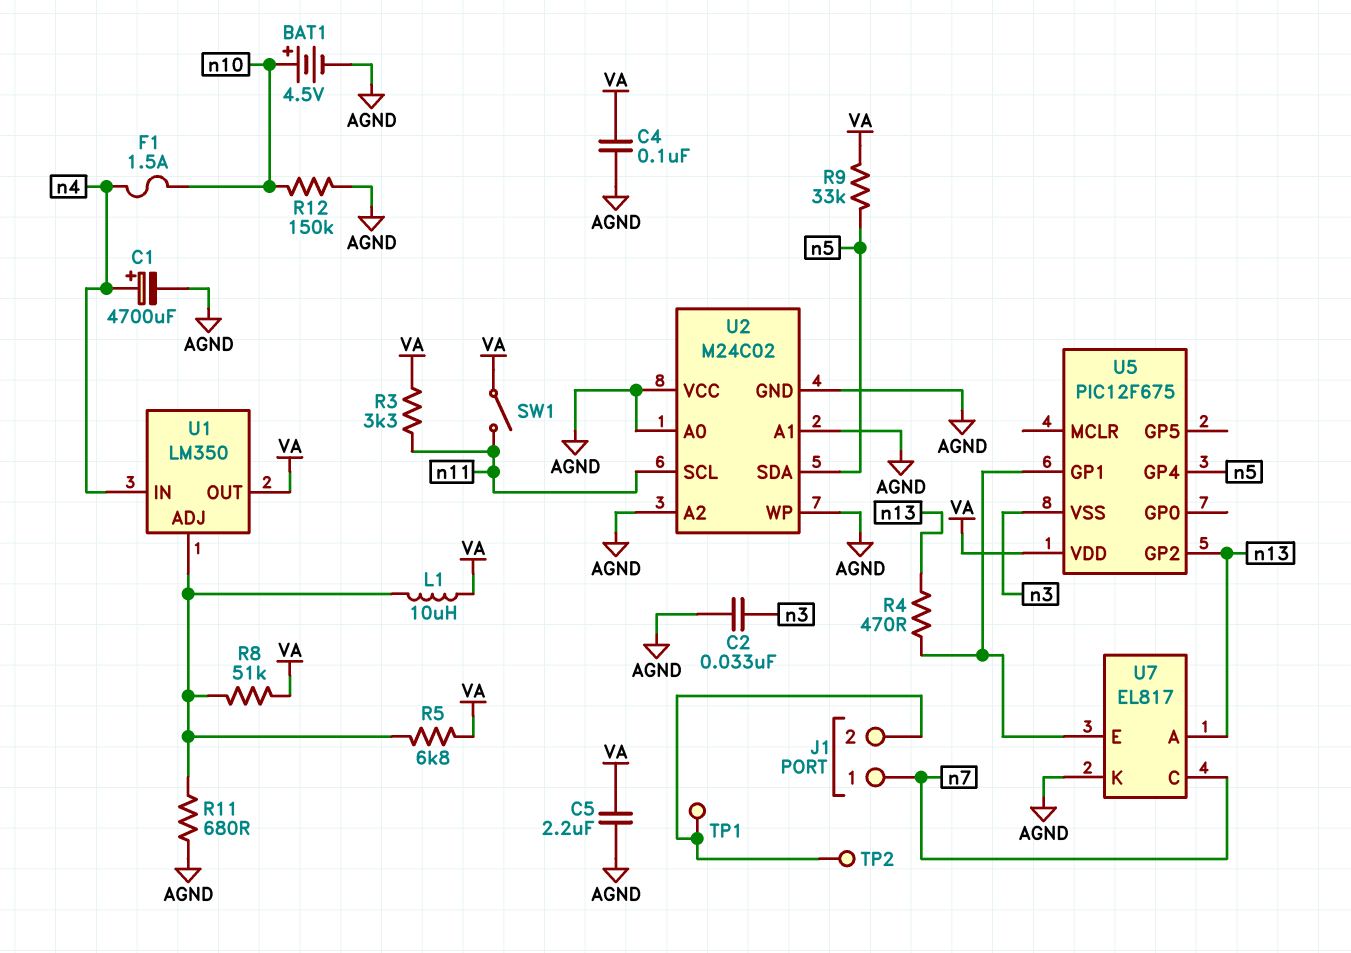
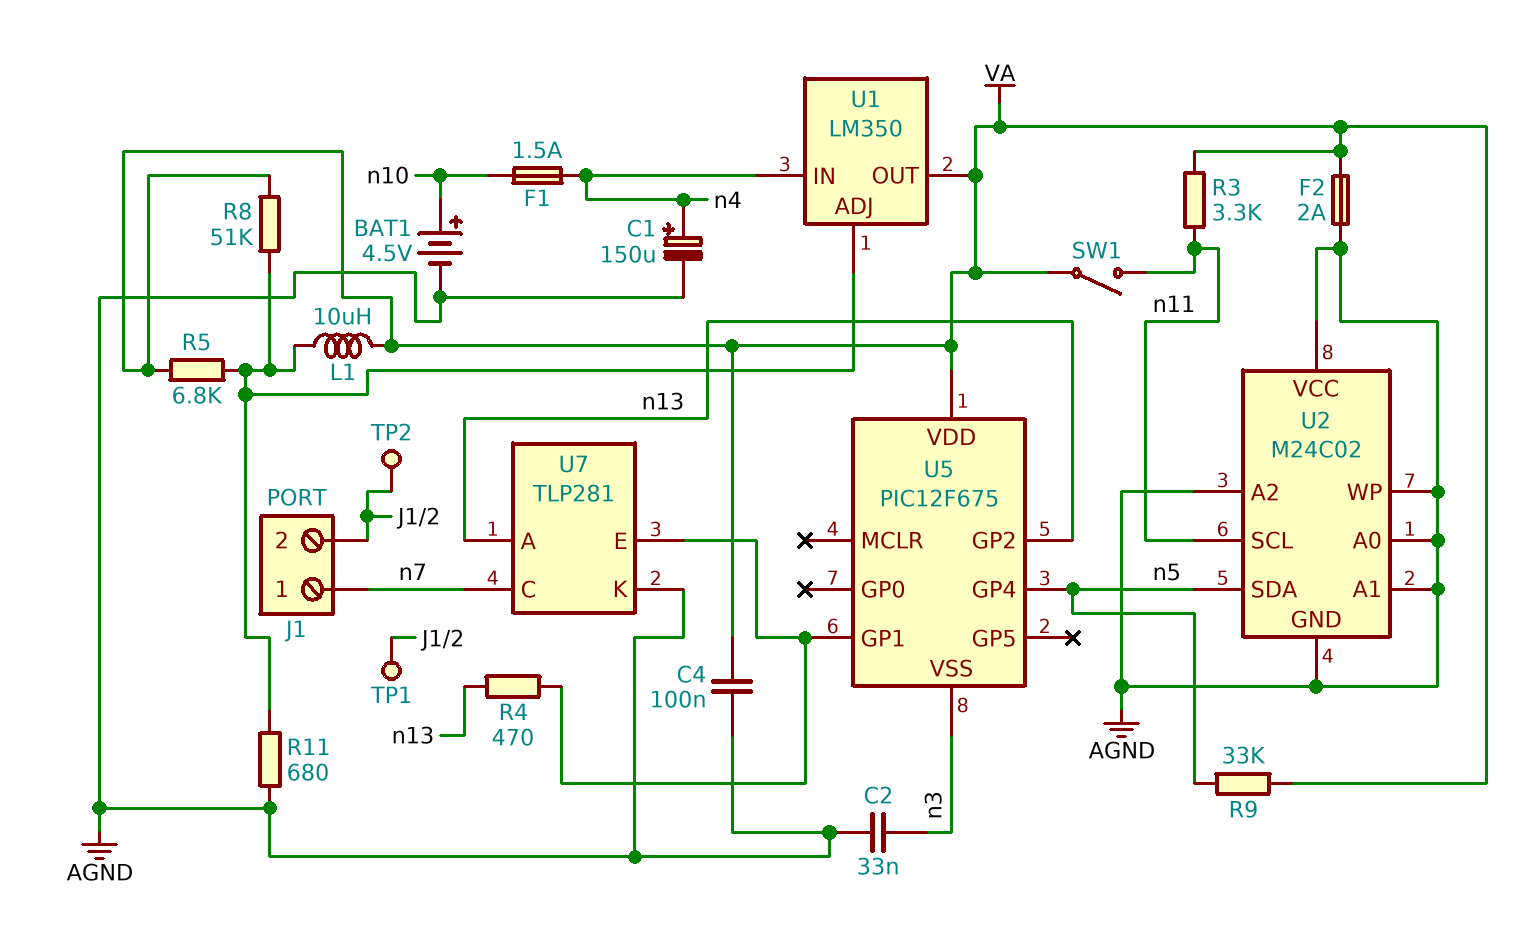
C1: 4700uF (plus n4, minus AGND) -> 150uF (plus n4, minus AGND)
C5: 2.2uF (AGND, VA) -> none
F2: none -> 2A (AGND, VA)
R12: 150k (AGND, n10) -> none
U7: EL817 -> TLP281

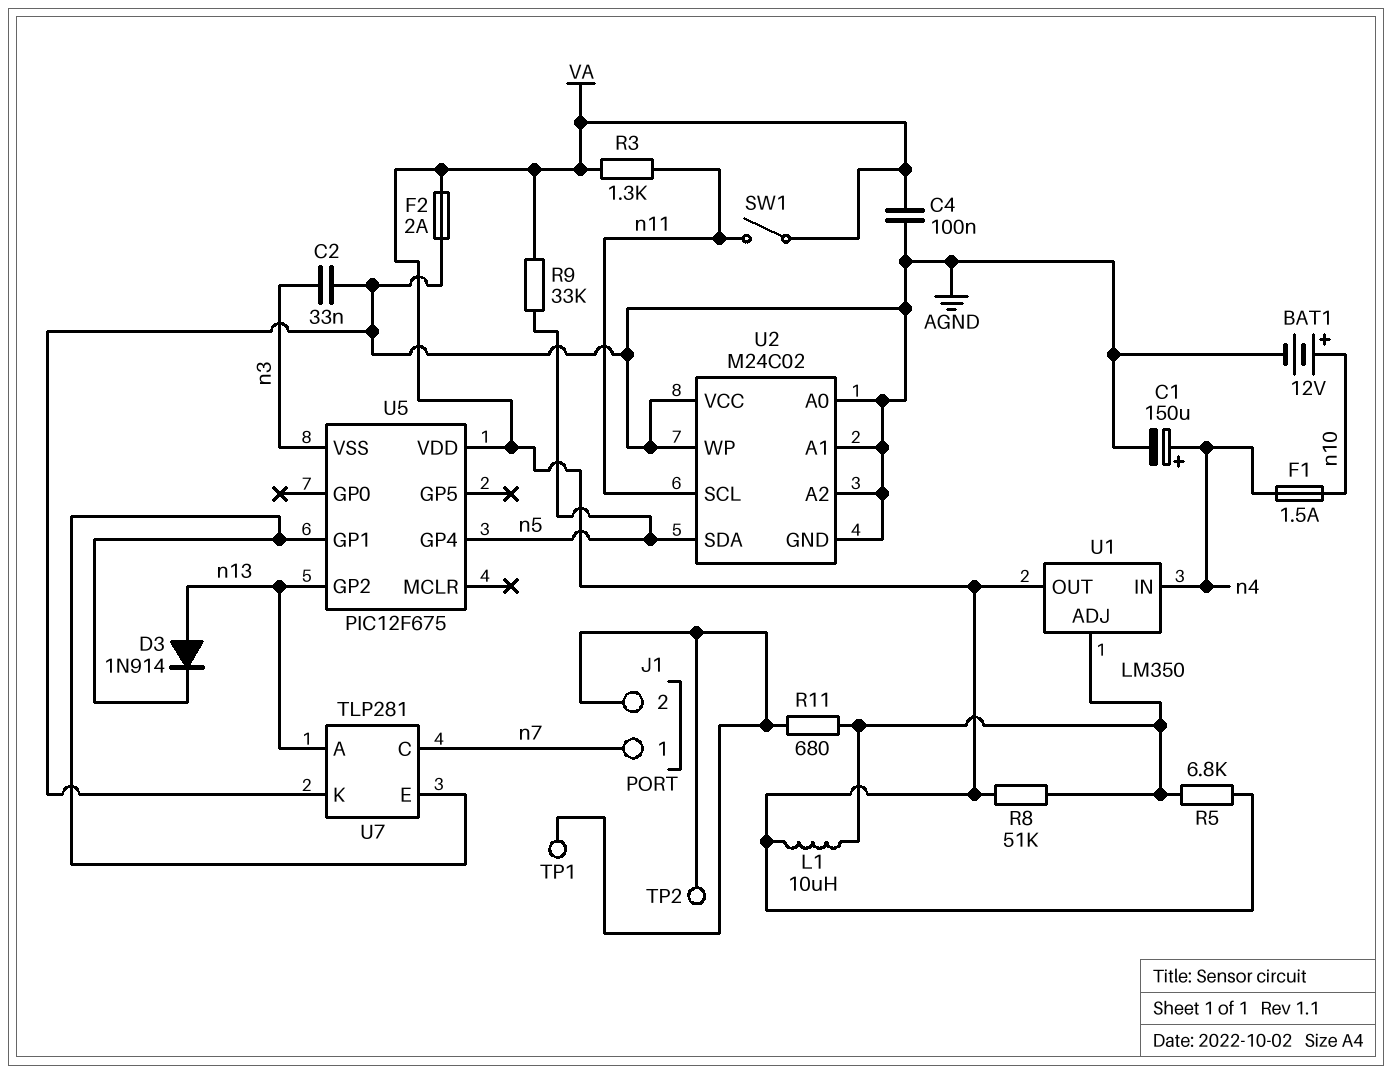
BAT1: 4.5V (plus n10, minus AGND) -> 12V (plus n10, minus AGND)
D3: none -> diode 1N914 (A n13, K U5/GP1)
R3: 3.3k (VA, n11) -> 1.3k (VA, n11)
R4: 470 (U5/GP1, n13) -> none
R11: 680 (AGND, U1/ADJ) -> 680 (J1/2, U1/ADJ)

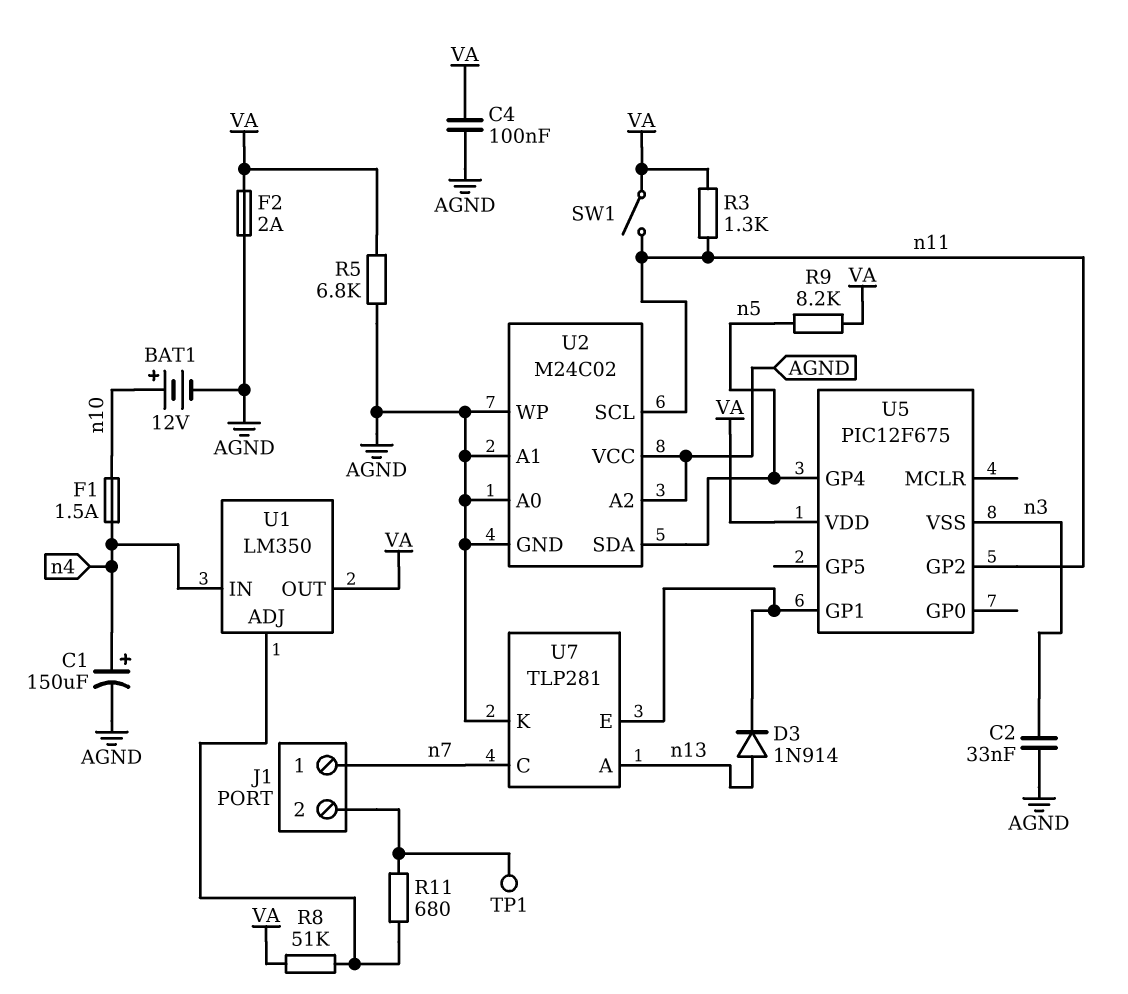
L1: 10uH (U1/ADJ, VA) -> none
R5: 6.8k (U1/ADJ, VA) -> 6.8k (AGND, VA)
R9: 33k (VA, n5) -> 8.2k (VA, n5)
TP2: test point (J1/2) -> none
U5 pin GP2: n13 -> n11

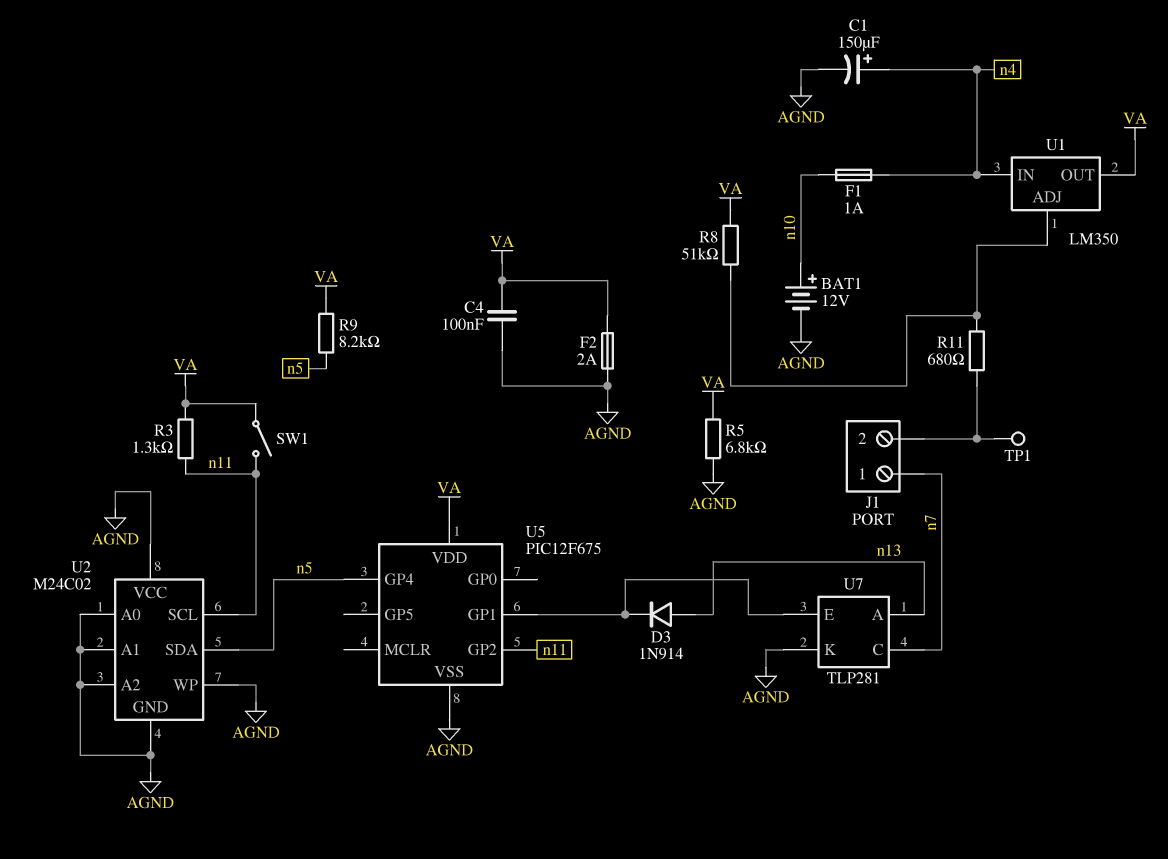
C2: 33nF (AGND, n3) -> none
F1: 1.5A (n4, n10) -> 1A (n4, n10)
U5 pin VSS: n3 -> AGND

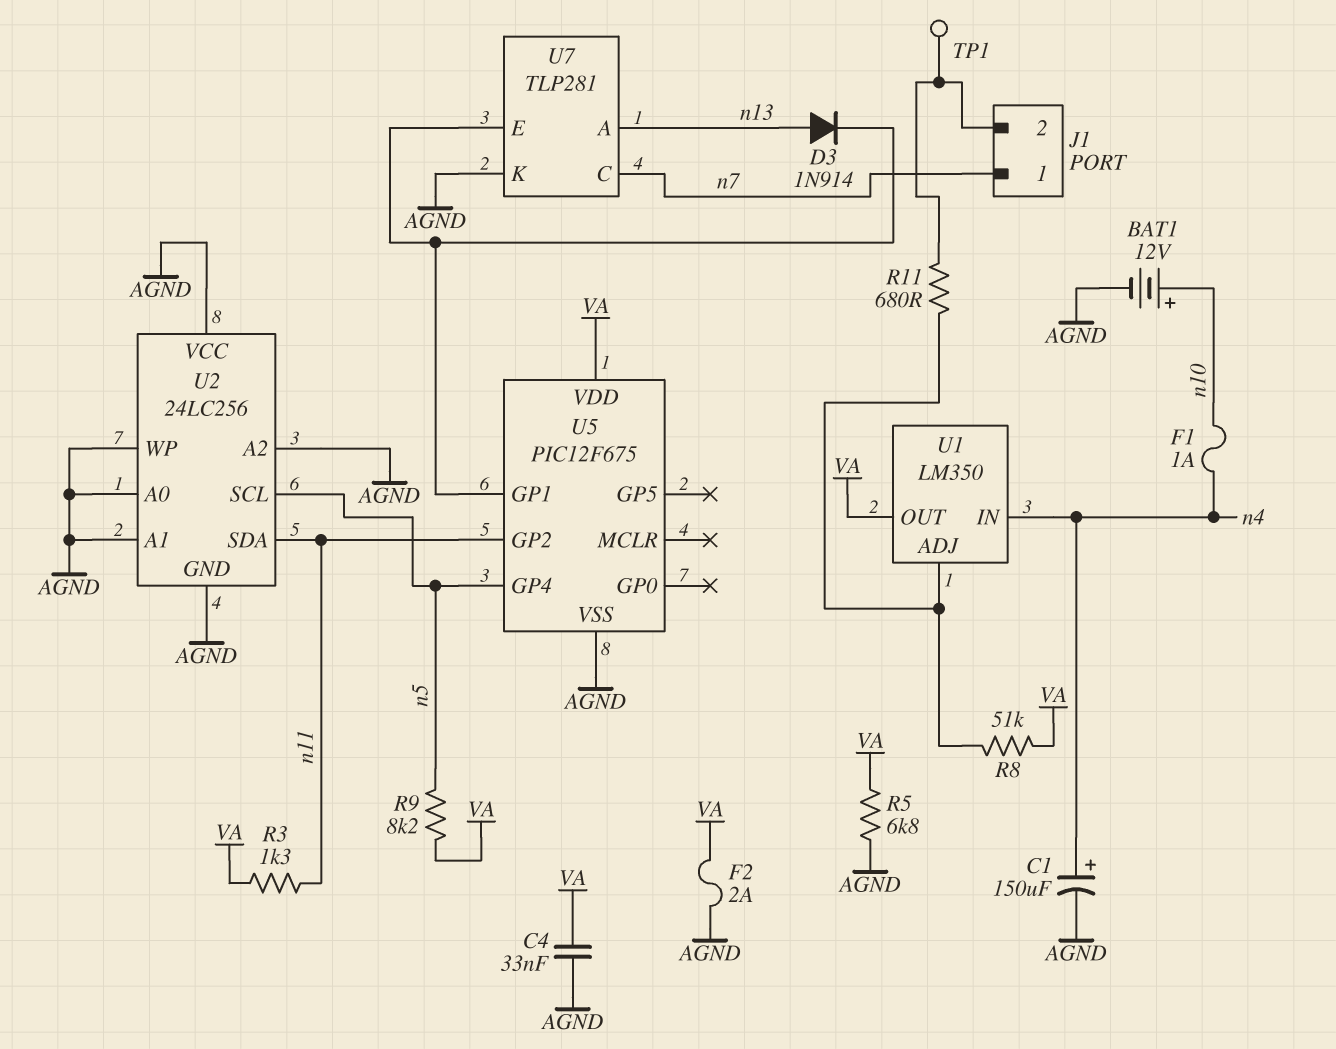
C4: 100nF (AGND, VA) -> 33nF (AGND, VA)
SW1: switch (VA, n11) -> none
U2: M24C02 -> 24LC256
U2 pin SCL: n11 -> n5
U2 pin SDA: n5 -> n11

